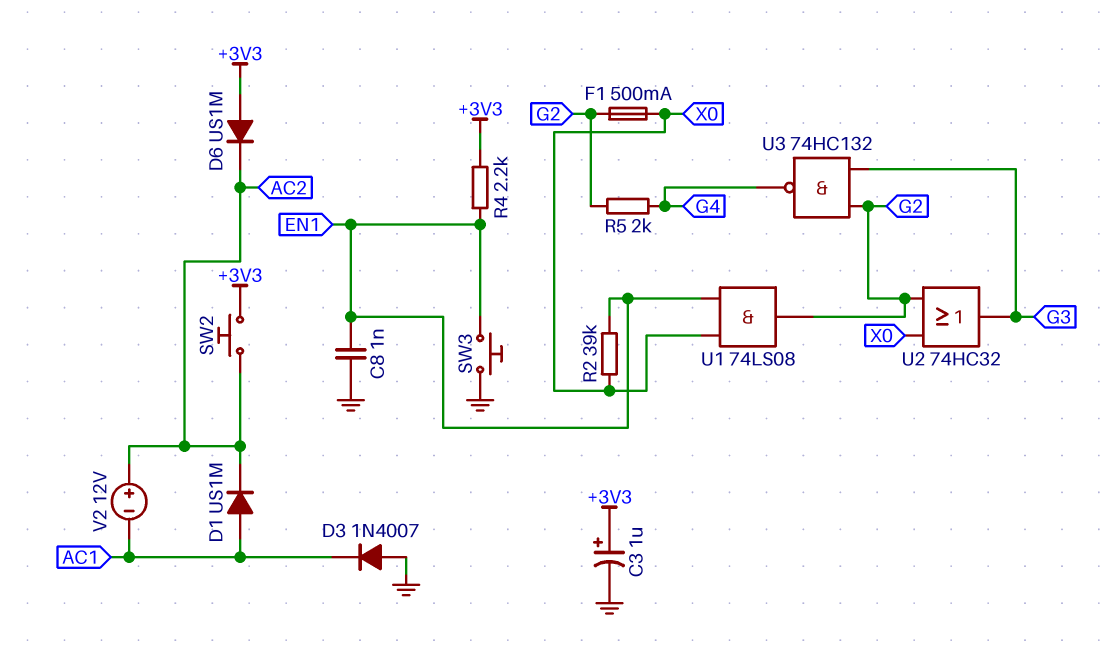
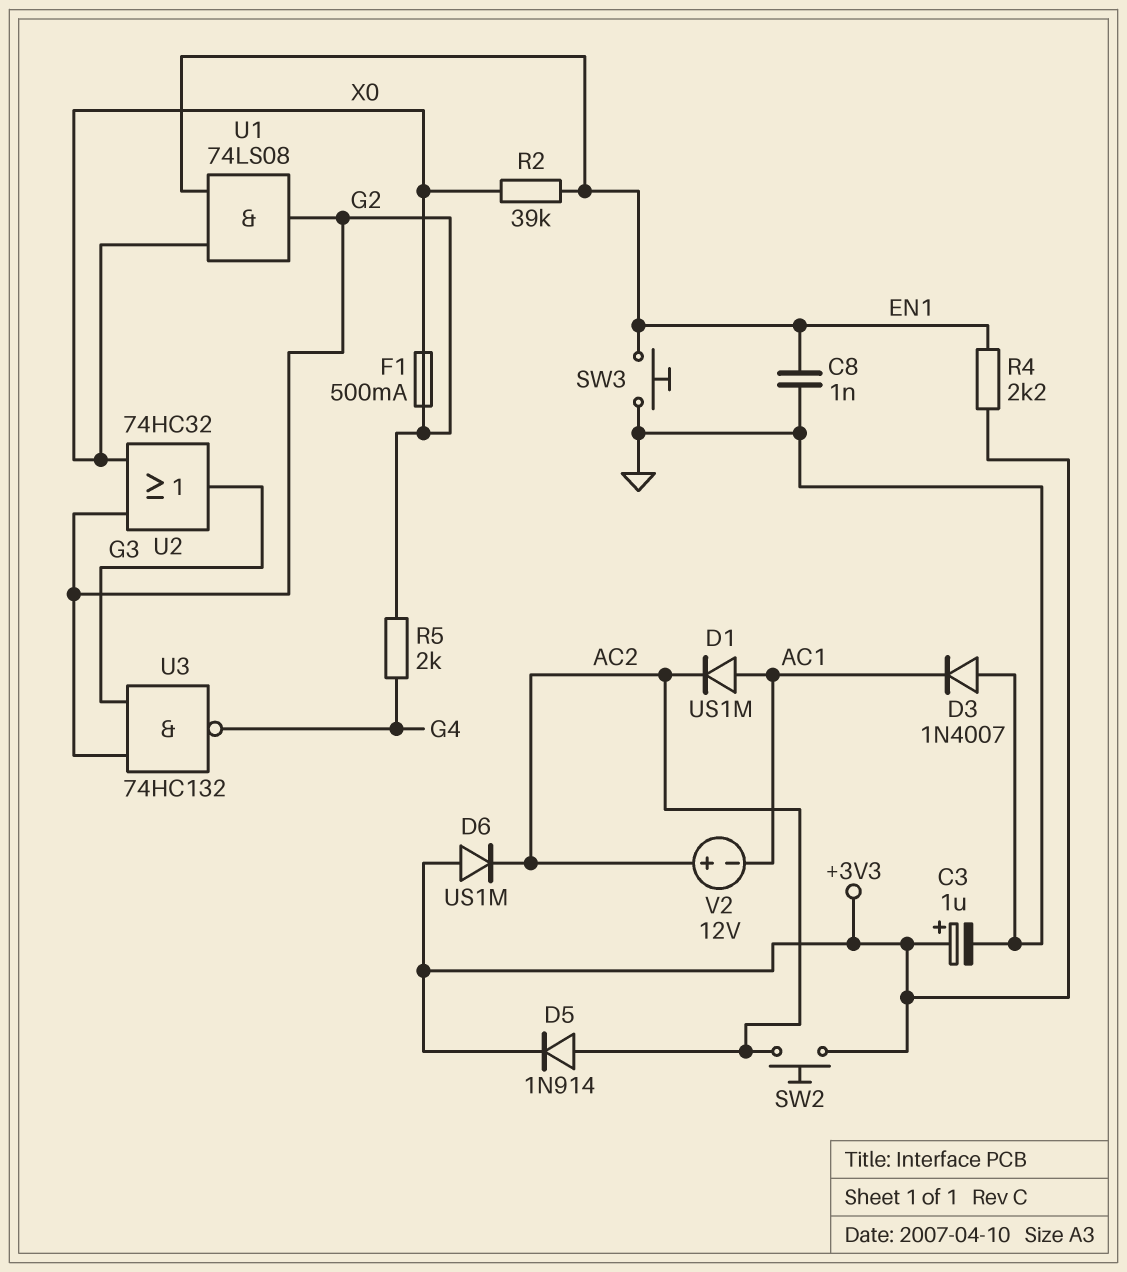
D5: none -> diode 1N914 (A AC2, K +3V3)

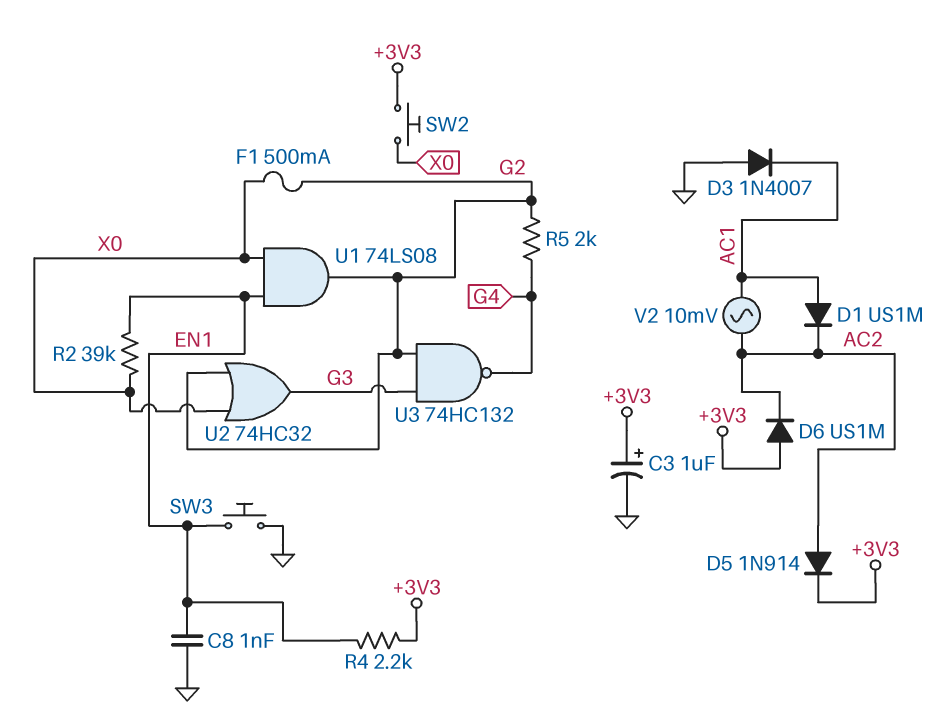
SW2: button (+3V3, AC2) -> button (+3V3, X0)
V2: 12V (plus AC2, minus AC1) -> AC 10mV (AC1, AC2)

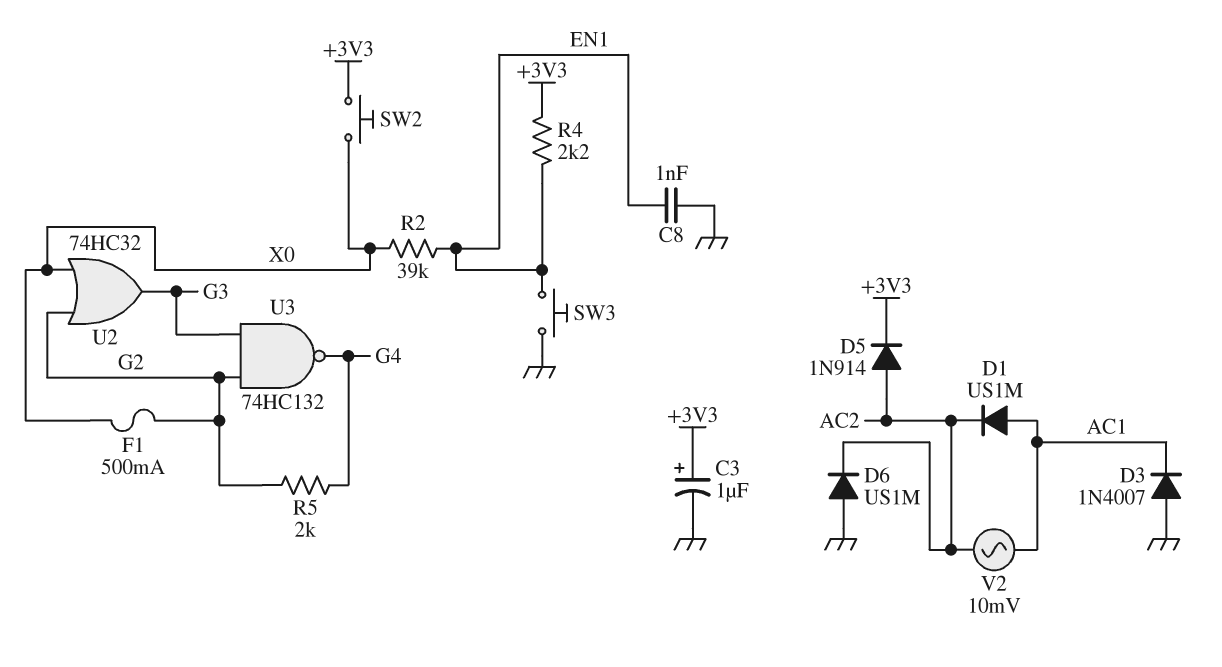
D6: diode US1M (A +3V3, K AC2) -> diode US1M (A GND, K AC2)
U1: AND 74LS08 (in EN1, in X0, out G2) -> none

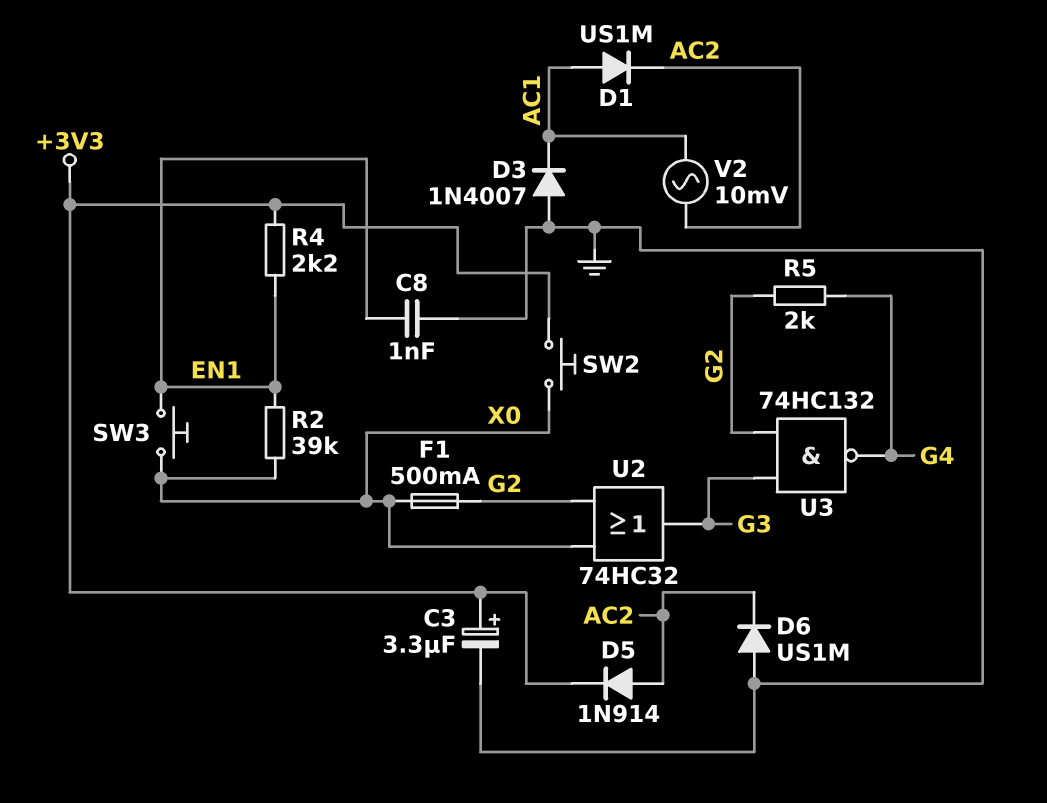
C3: 1uF (plus +3V3, minus GND) -> 3.3uF (plus +3V3, minus GND)
SW3: button (EN1, GND) -> button (EN1, X0)

